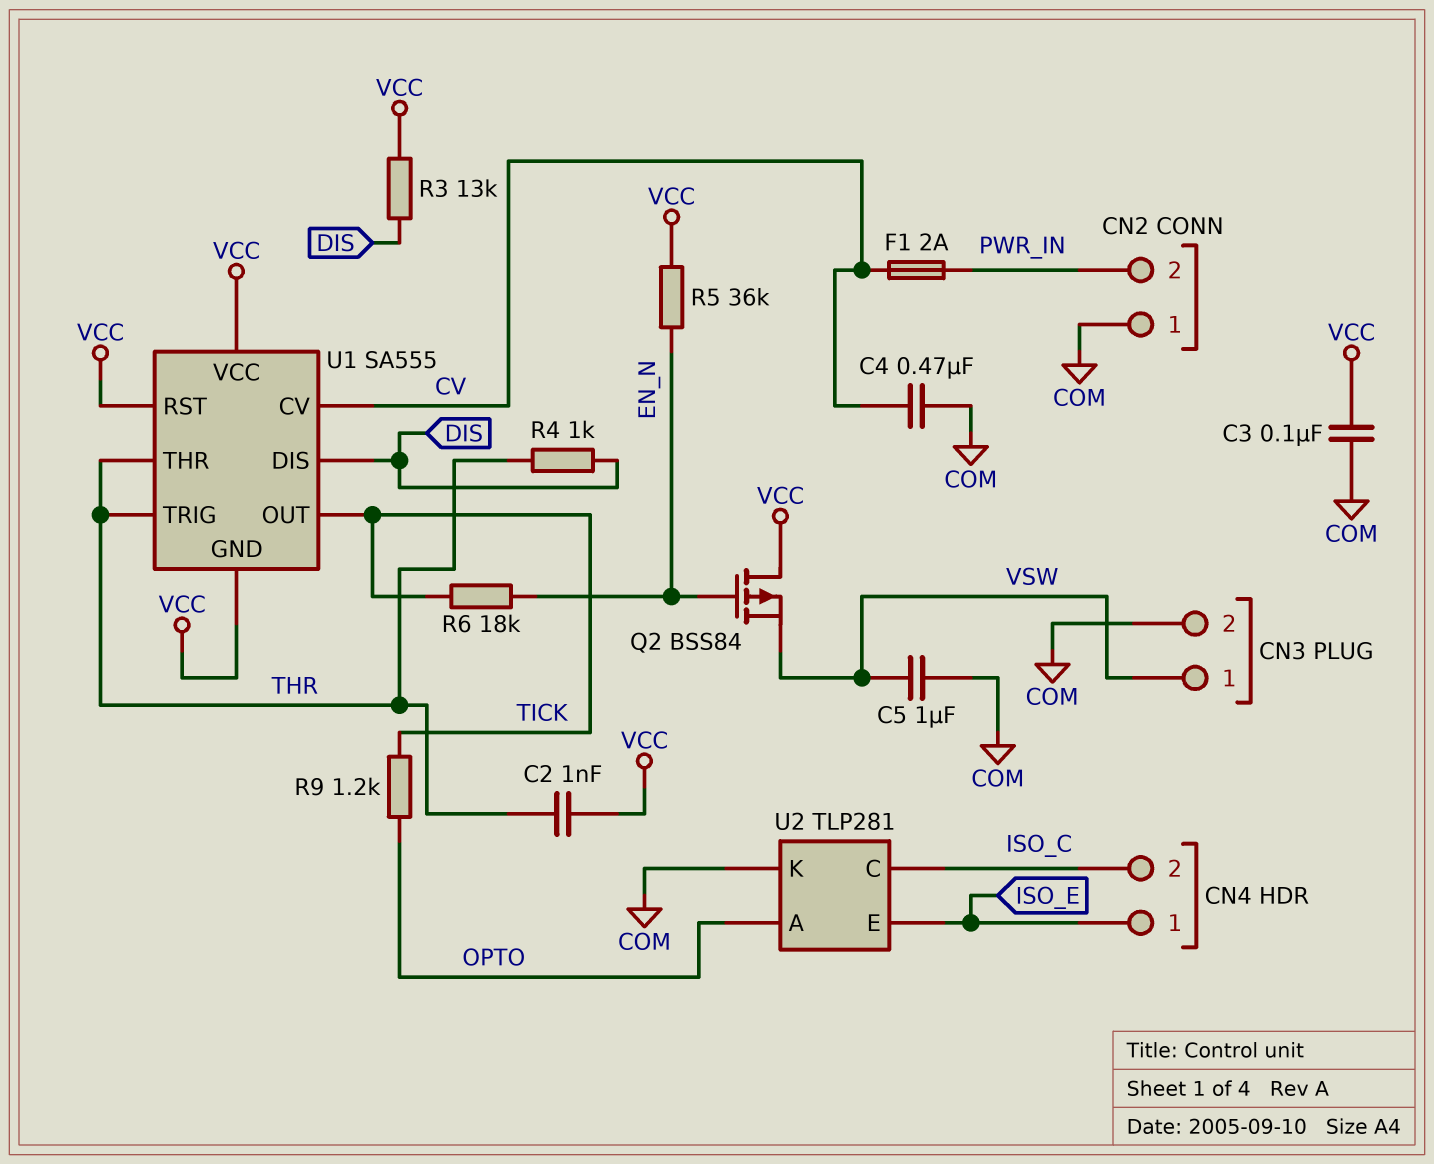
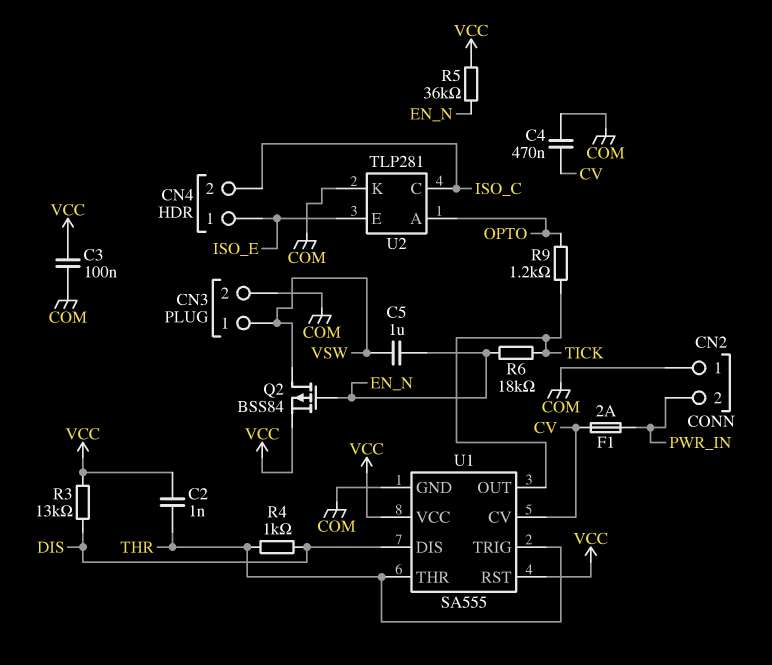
C5: 1uF (COM, VSW) -> 1uF (EN_N, VSW)
Q2: PMOS BSS84 (G EN_N, D VCC, S VSW) -> PMOS BSS84 (G EN_N, D VSW, S VCC)
U1 pin GND: VCC -> COM

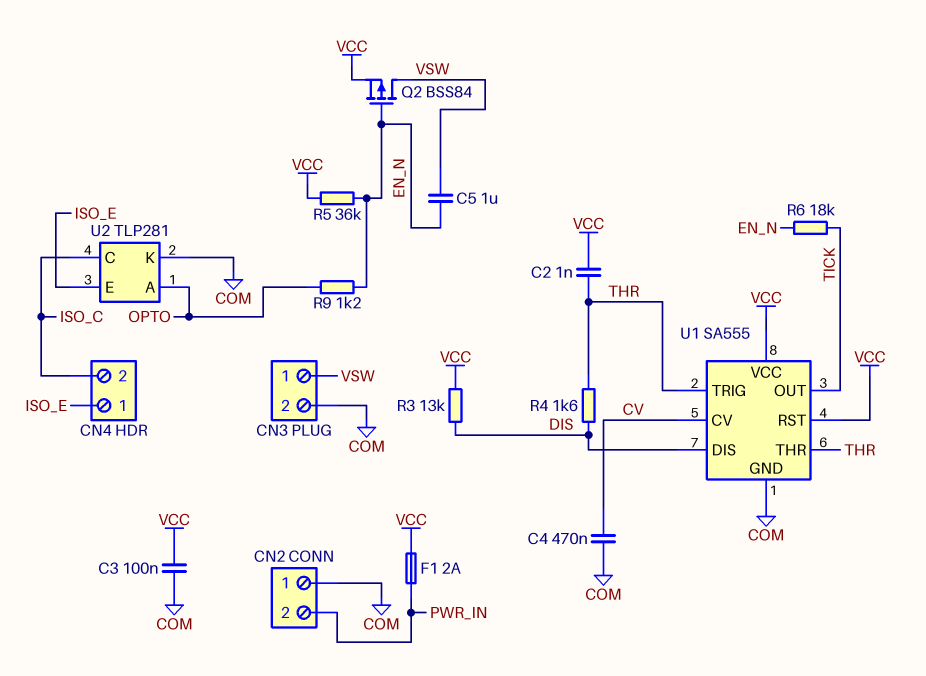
F1: 2A (CV, PWR_IN) -> 2A (PWR_IN, VCC)
R4: 1k (DIS, THR) -> 1.6k (DIS, THR)
R9: 1.2k (OPTO, TICK) -> 1.2k (EN_N, OPTO)

